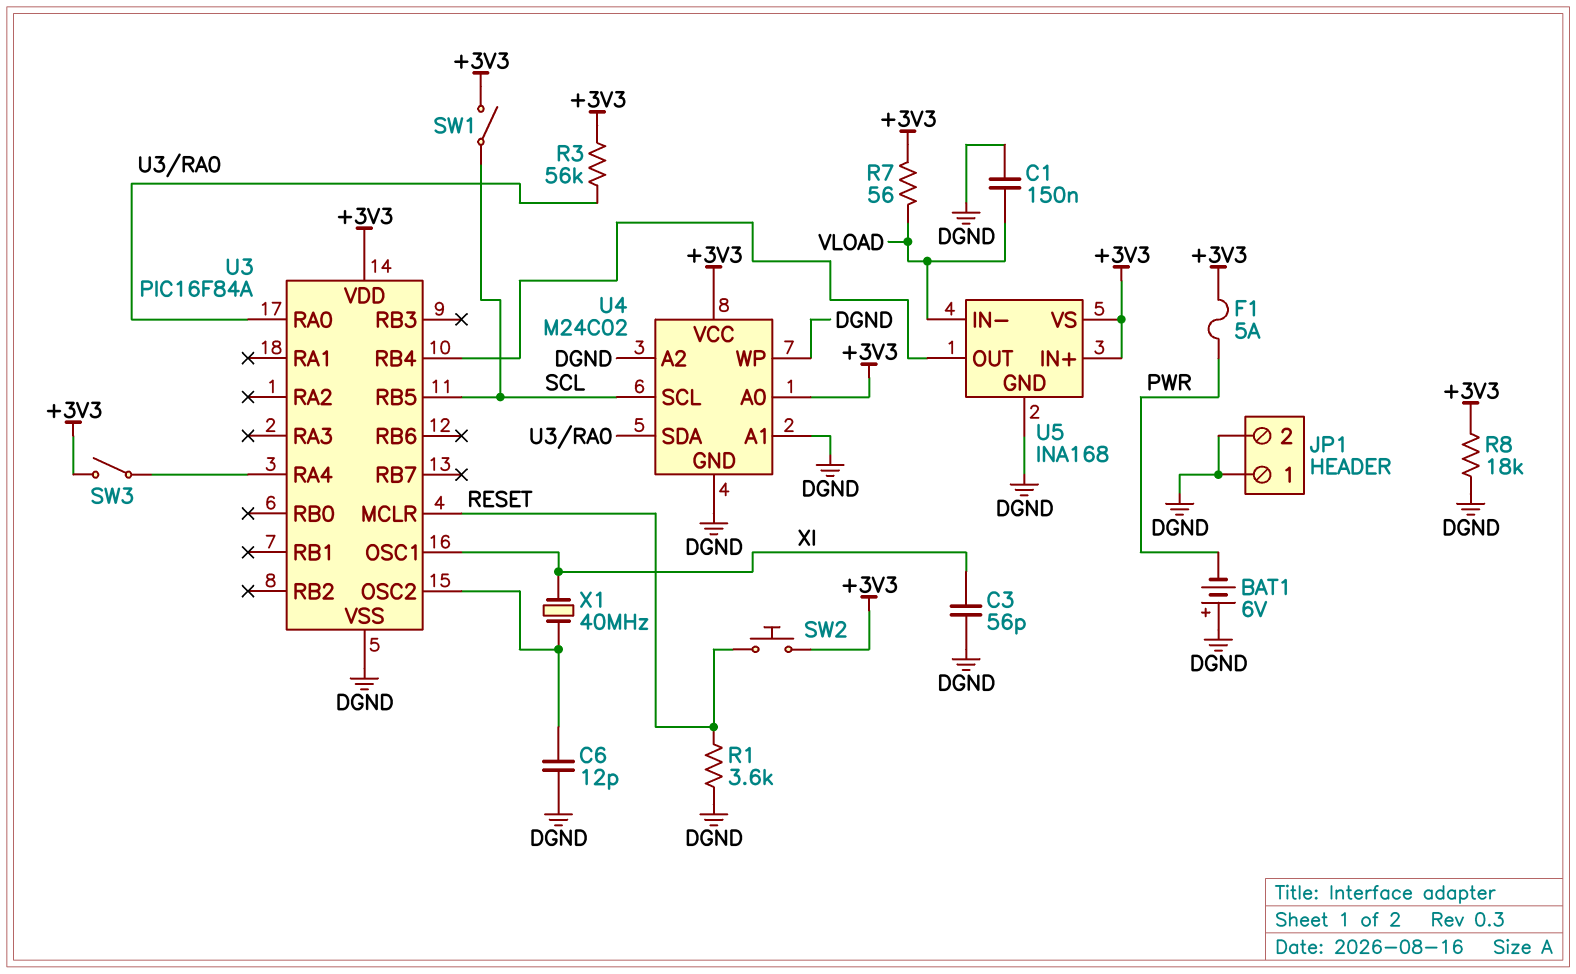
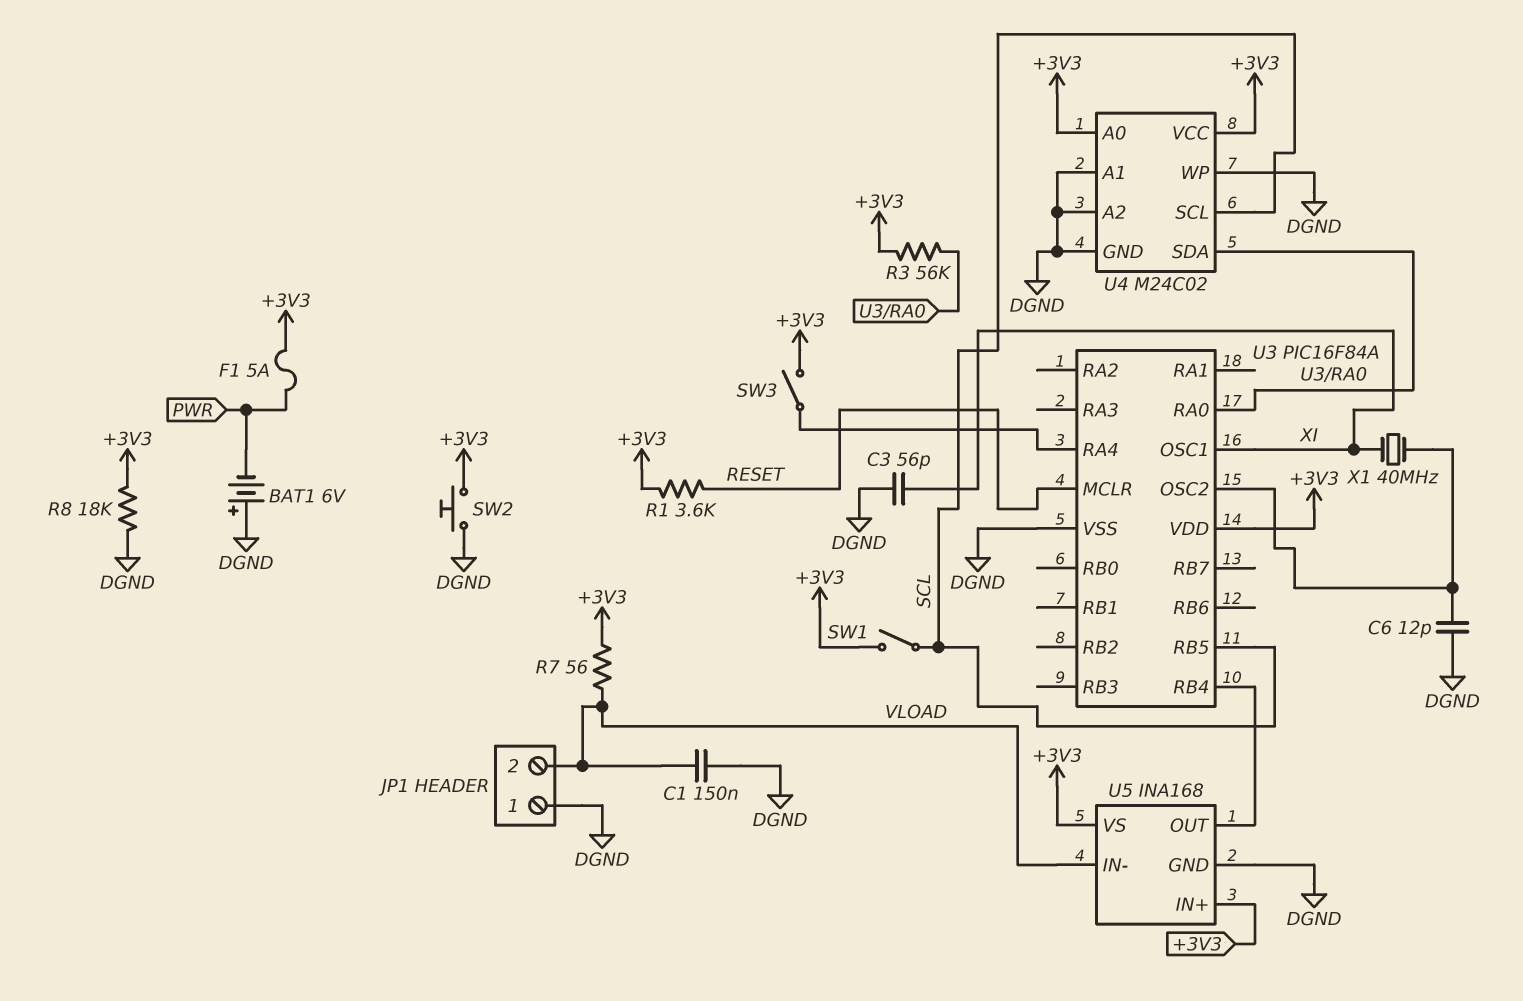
JP1 pin 2: DGND -> VLOAD
R1: 3.6k (DGND, RESET) -> 3.6k (+3V3, RESET)
SW2: button (+3V3, RESET) -> button (+3V3, DGND)

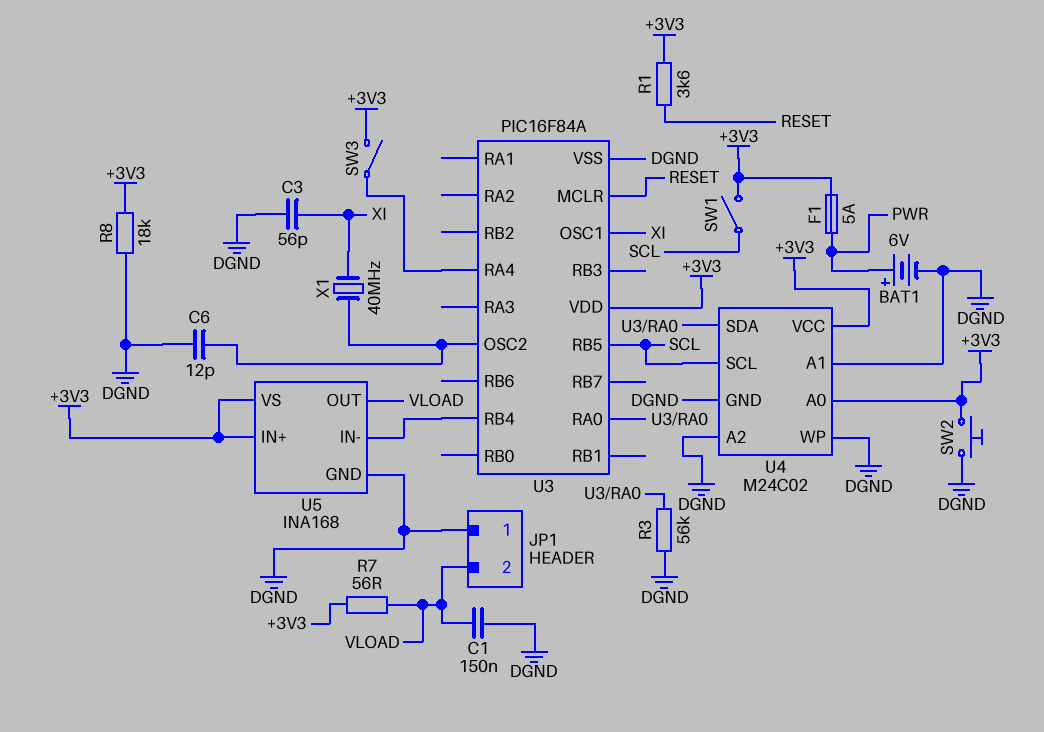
BAT1: 6V (plus DGND, minus PWR) -> 6V (plus PWR, minus DGND)
R3: 56k (+3V3, U3/RA0) -> 56k (DGND, U3/RA0)
U5 pin IN-: VLOAD -> U3/RB4
U5 pin OUT: U3/RB4 -> VLOAD

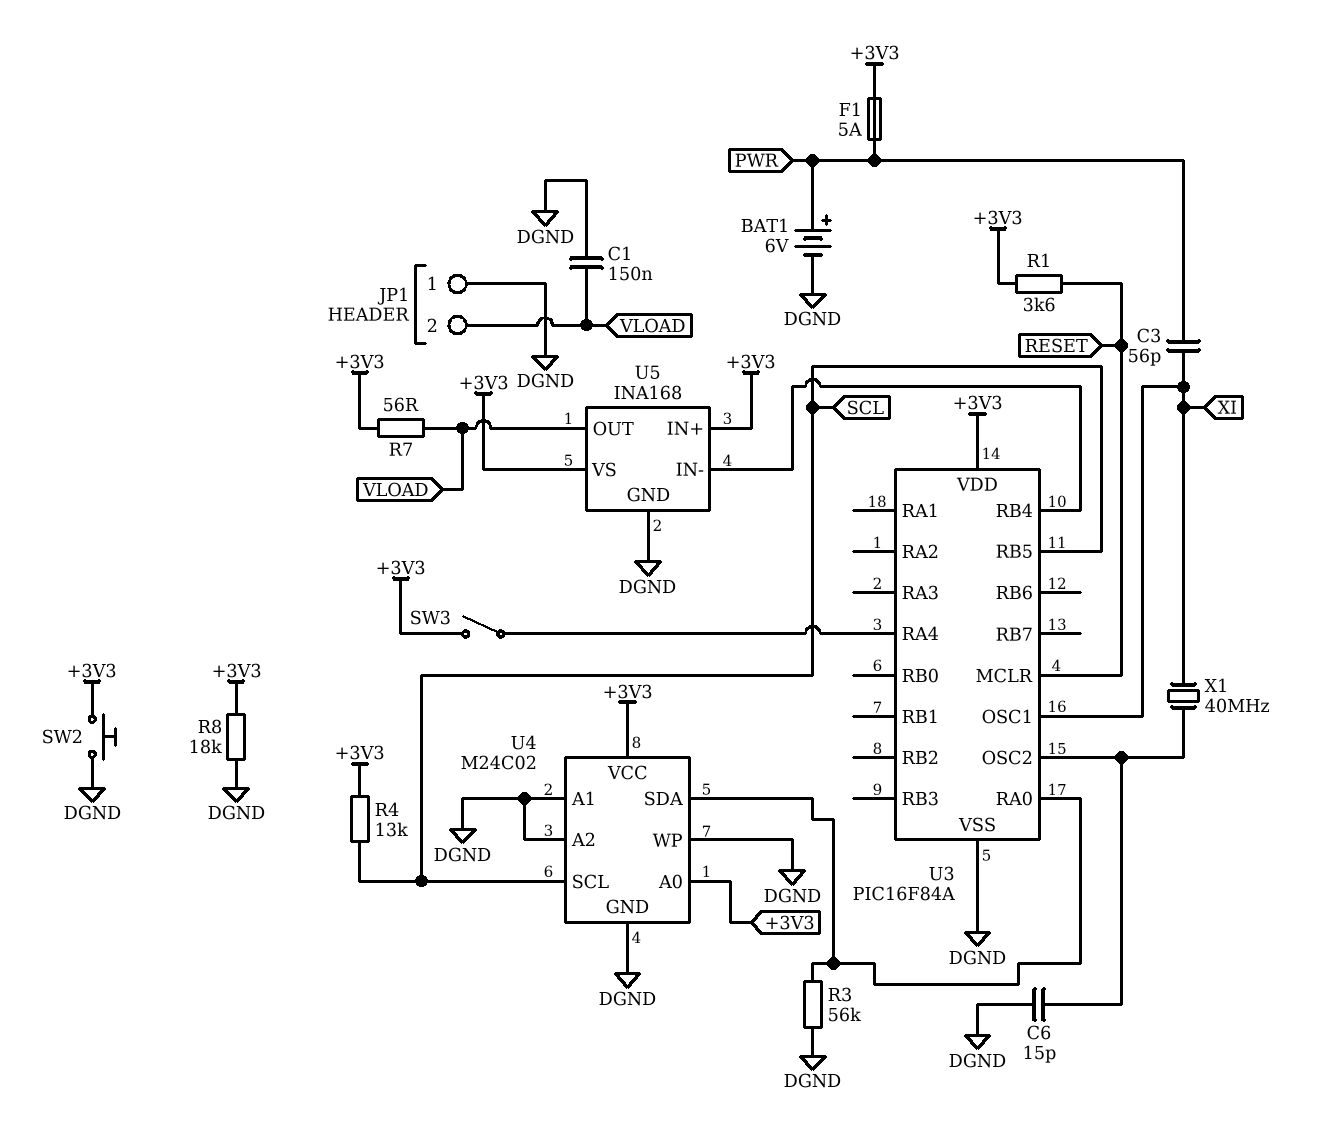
C3: 56pF (DGND, XI) -> 56pF (PWR, XI)
C6: 12pF (DGND, U3/OSC2) -> 15pF (DGND, U3/OSC2)
R4: none -> 13k (+3V3, SCL)
SW1: switch (+3V3, SCL) -> none

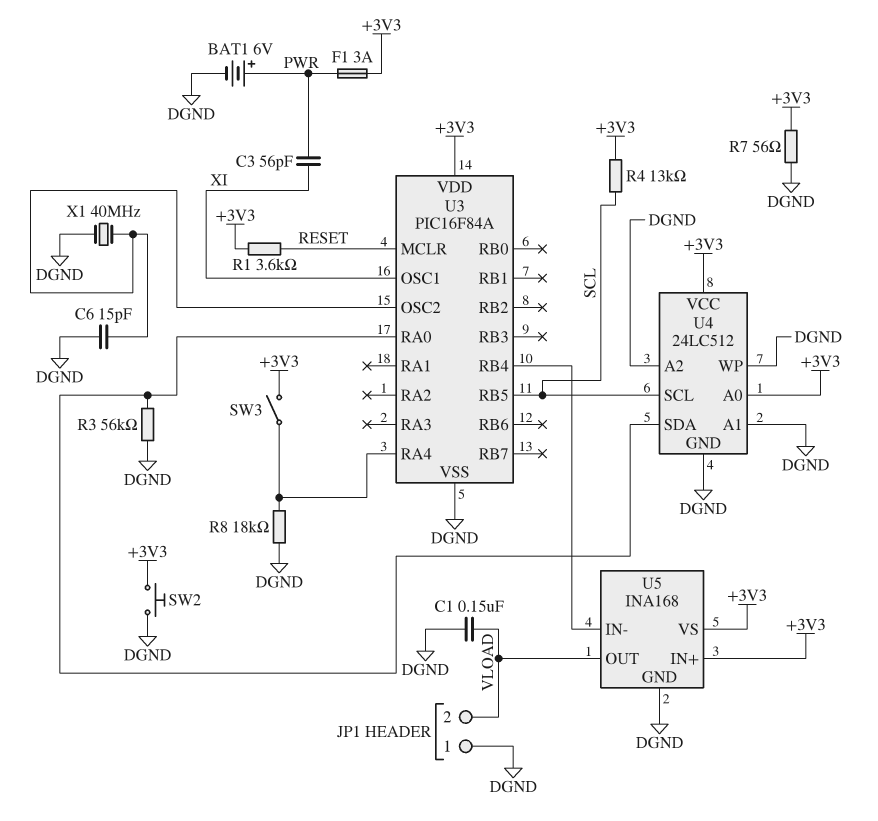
F1: 5A (+3V3, PWR) -> 3A (+3V3, PWR)
R7: 56 (+3V3, VLOAD) -> 56 (+3V3, DGND)
R8: 18k (+3V3, DGND) -> 18k (DGND, U3/RA4)
U4: M24C02 -> 24LC512
X1: 40MHz (U3/OSC2, XI) -> 40MHz (DGND, U3/OSC2)

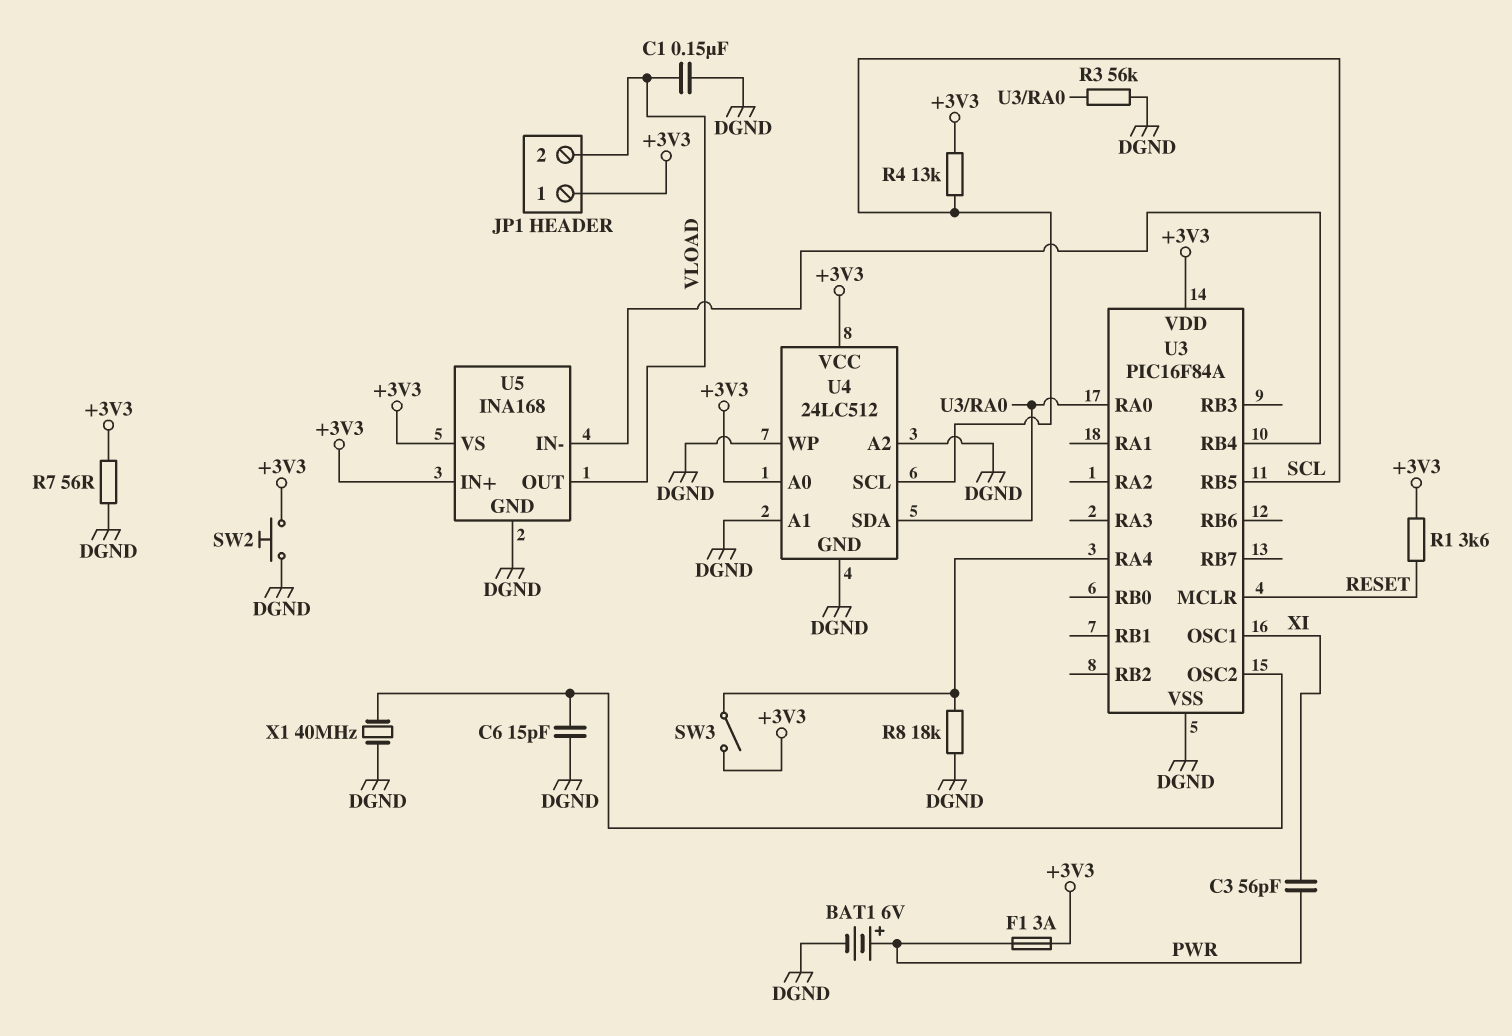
JP1 pin 1: DGND -> +3V3

